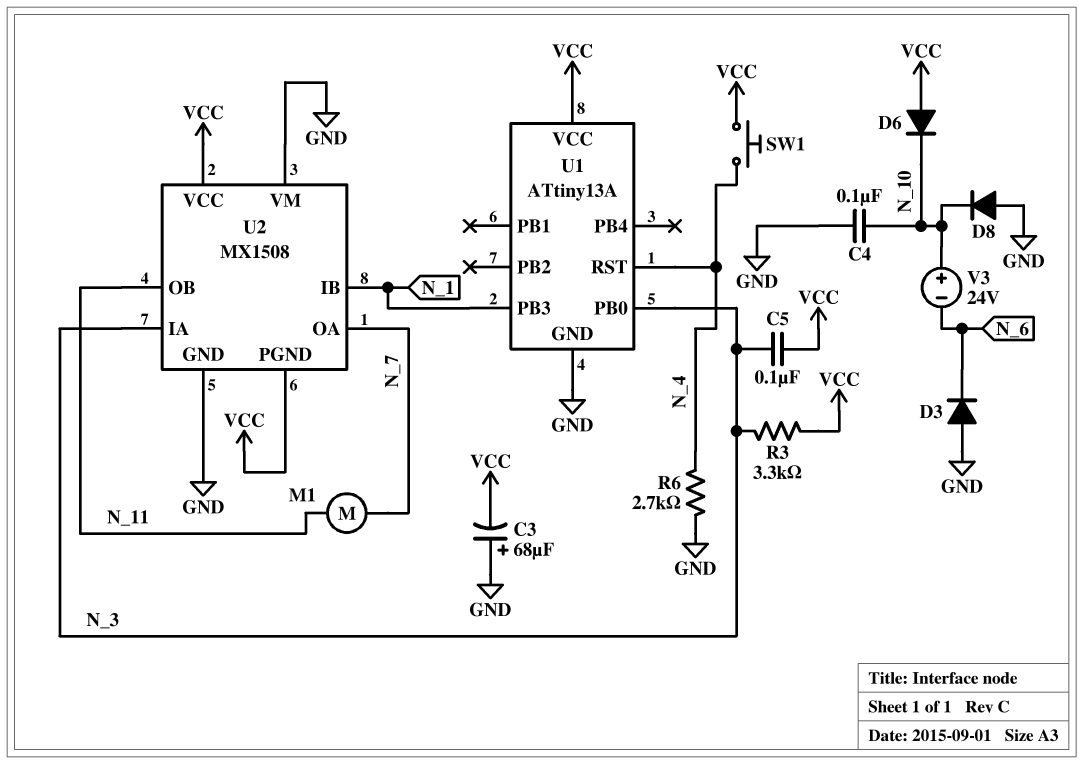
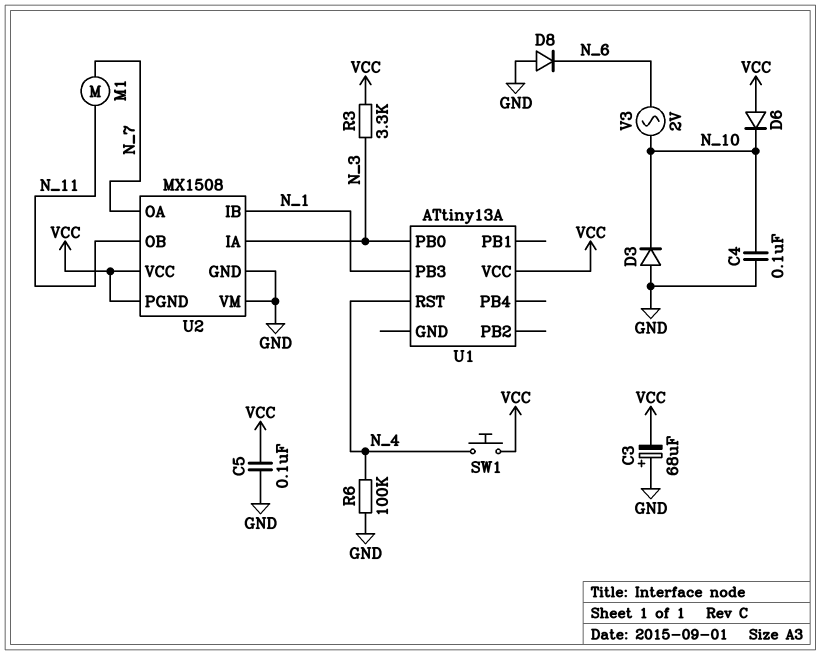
C5: 100nF (N_3, VCC) -> 100nF (GND, VCC)
D3: diode (A GND, K N_6) -> diode (A GND, K N_10)
D8: diode (A GND, K N_10) -> diode (A GND, K N_6)
R6: 2.7k (GND, N_4) -> 100k (GND, N_4)
U1 pin GND: GND -> none
V3: 24V (plus N_10, minus N_6) -> AC 2V (N_6, N_10)

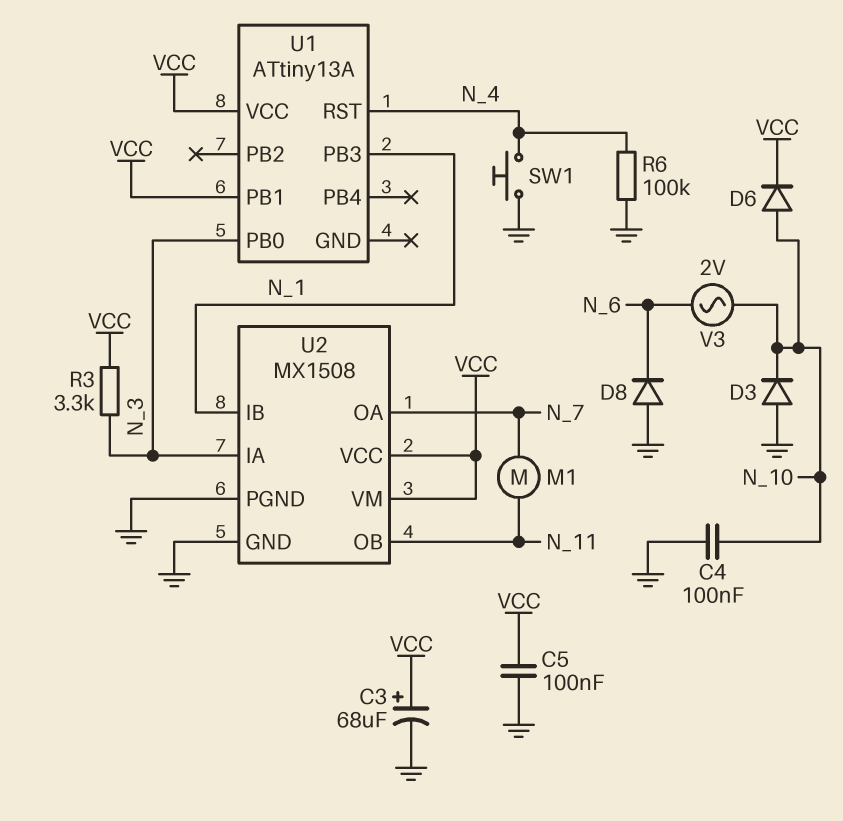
C3: 68uF (plus GND, minus VCC) -> 68uF (plus VCC, minus GND)
D6: diode (A VCC, K N_10) -> diode (A N_10, K VCC)
SW1: button (N_4, VCC) -> button (GND, N_4)
U1 pin PB1: none -> VCC
U2 pin PGND: VCC -> GND
U2 pin VM: GND -> VCC

